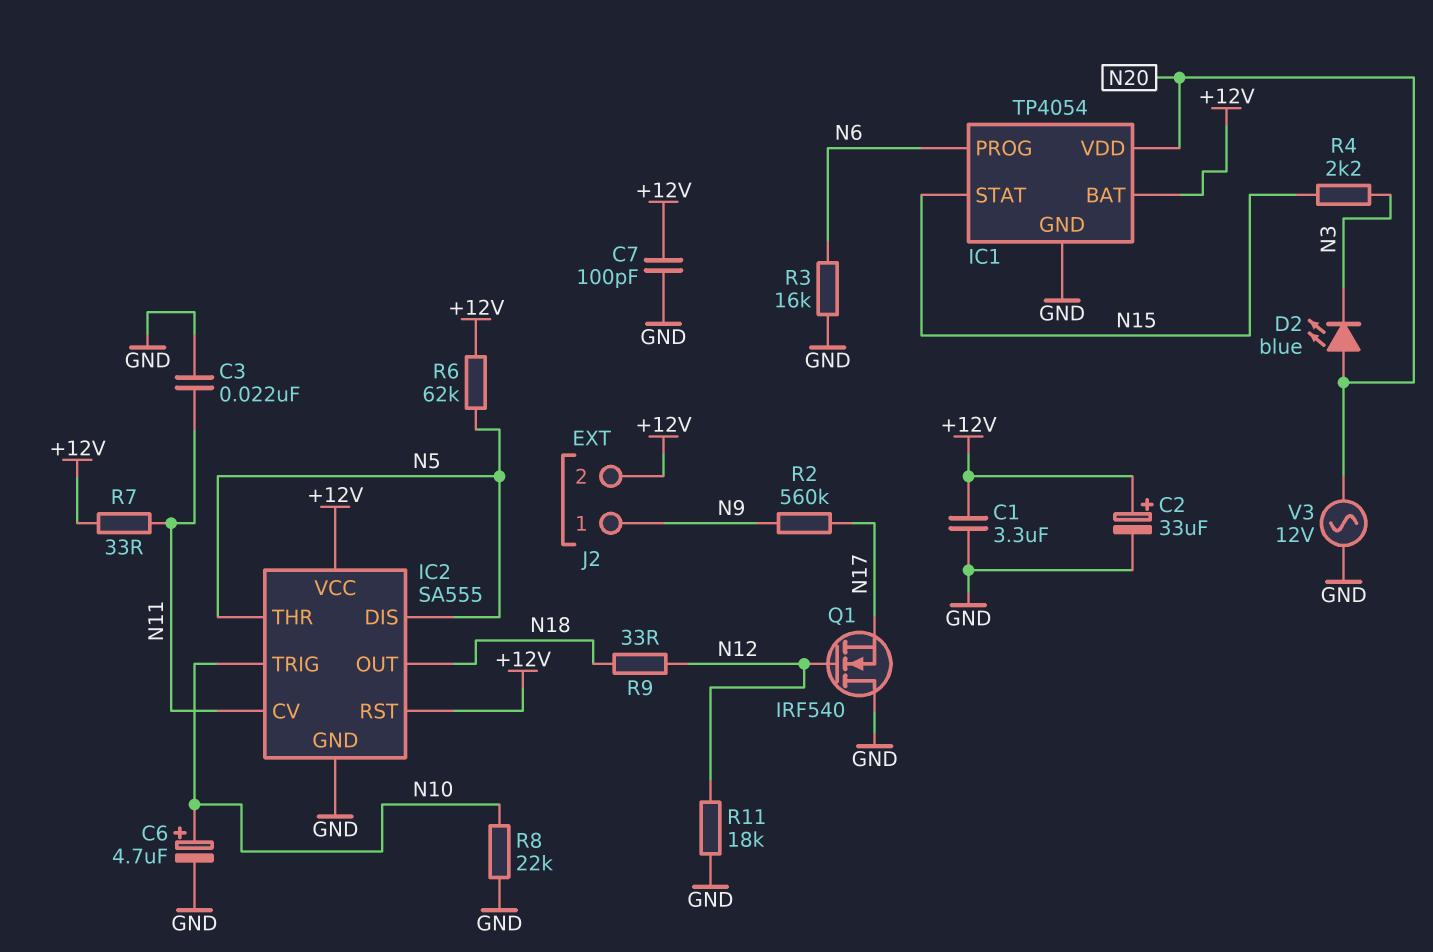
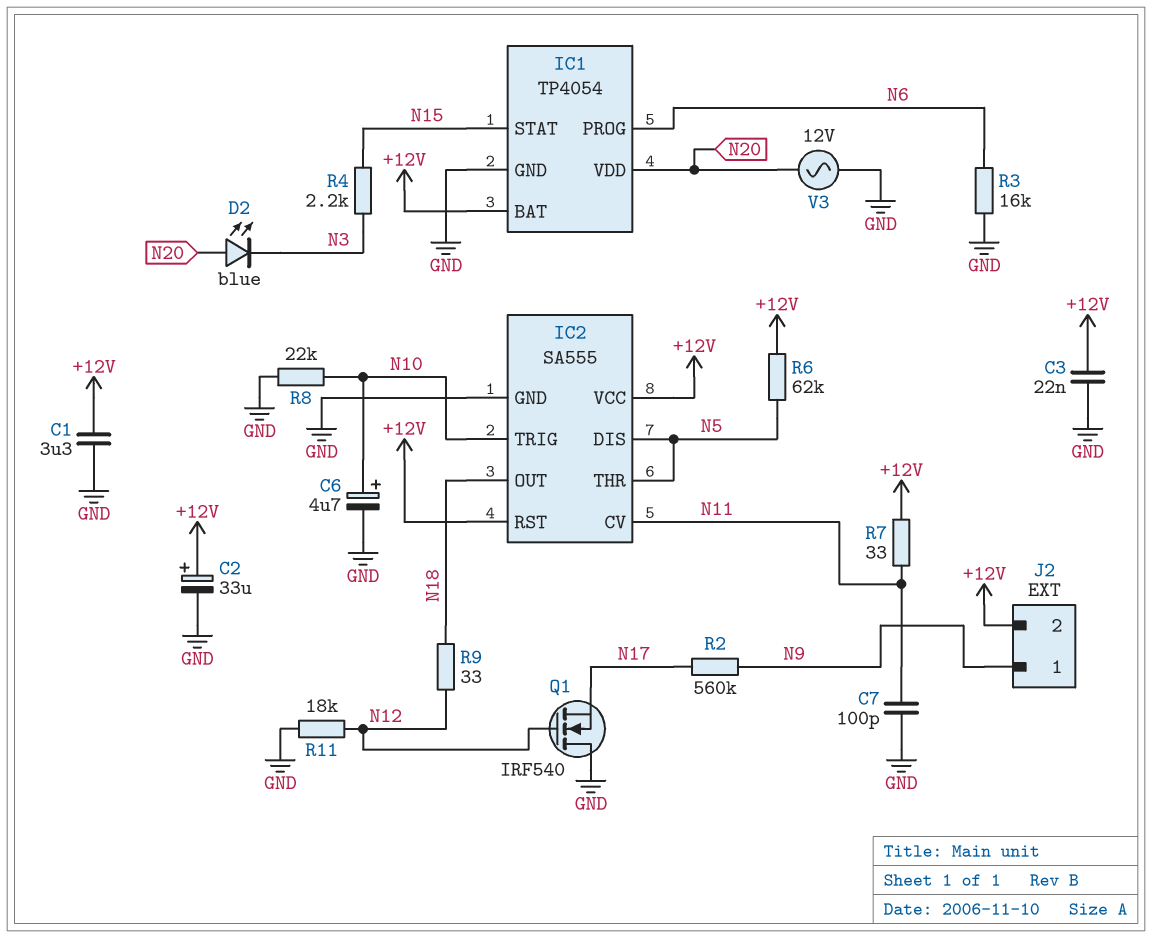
C3: 22nF (GND, N11) -> 22nF (+12V, GND)
C7: 100pF (+12V, GND) -> 100pF (GND, N11)

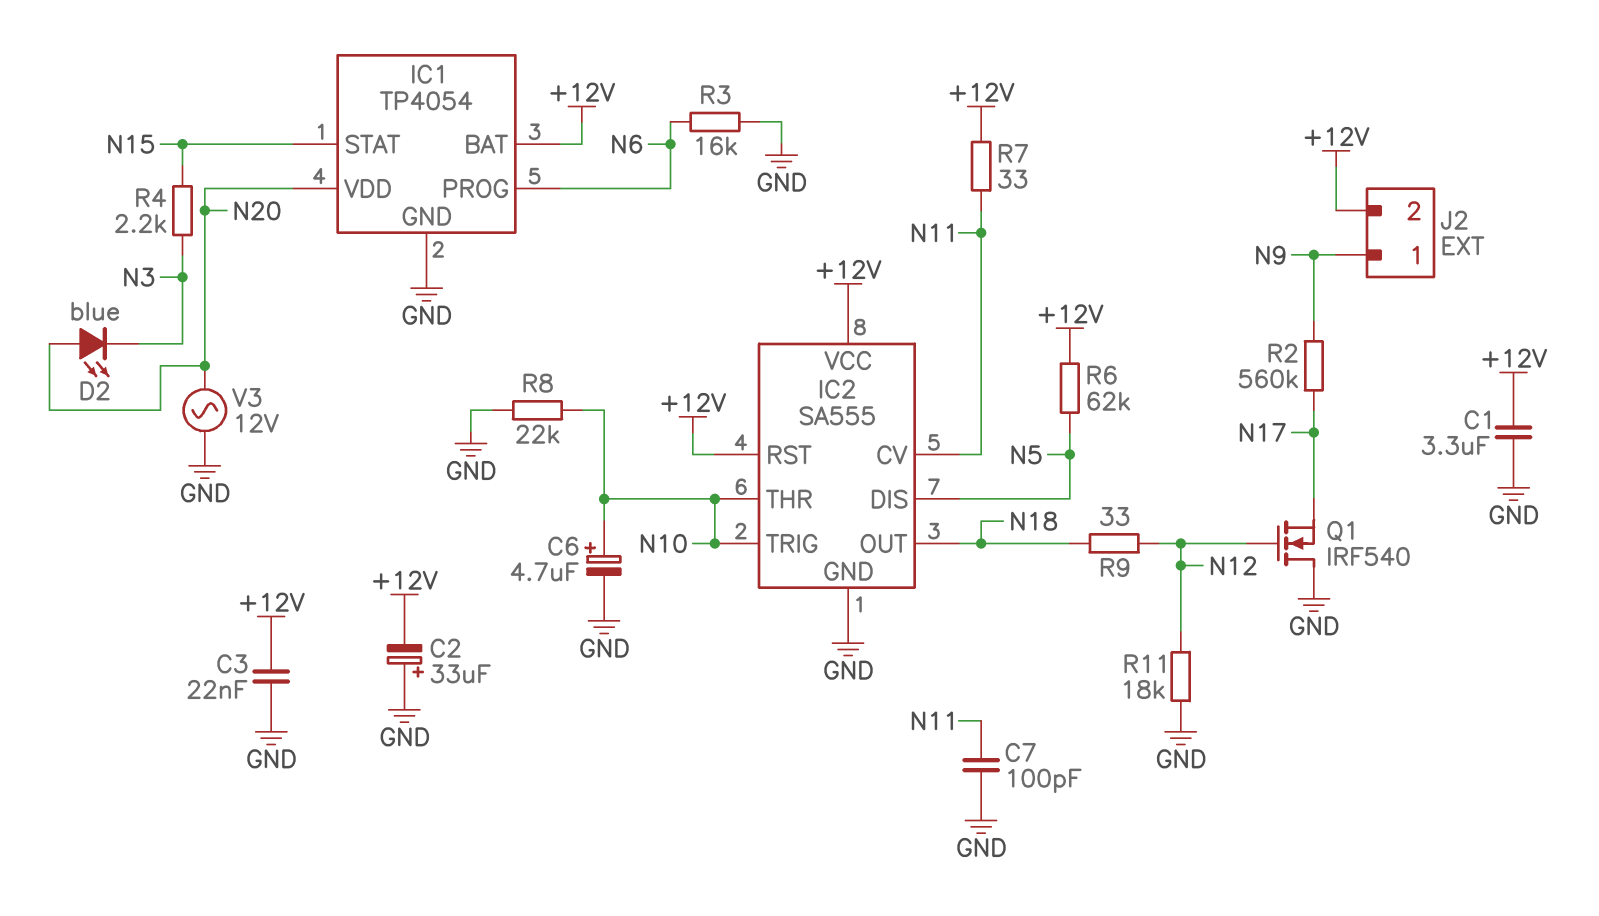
C2: 33uF (plus +12V, minus GND) -> 33uF (plus GND, minus +12V)
IC2 pin THR: N5 -> N10

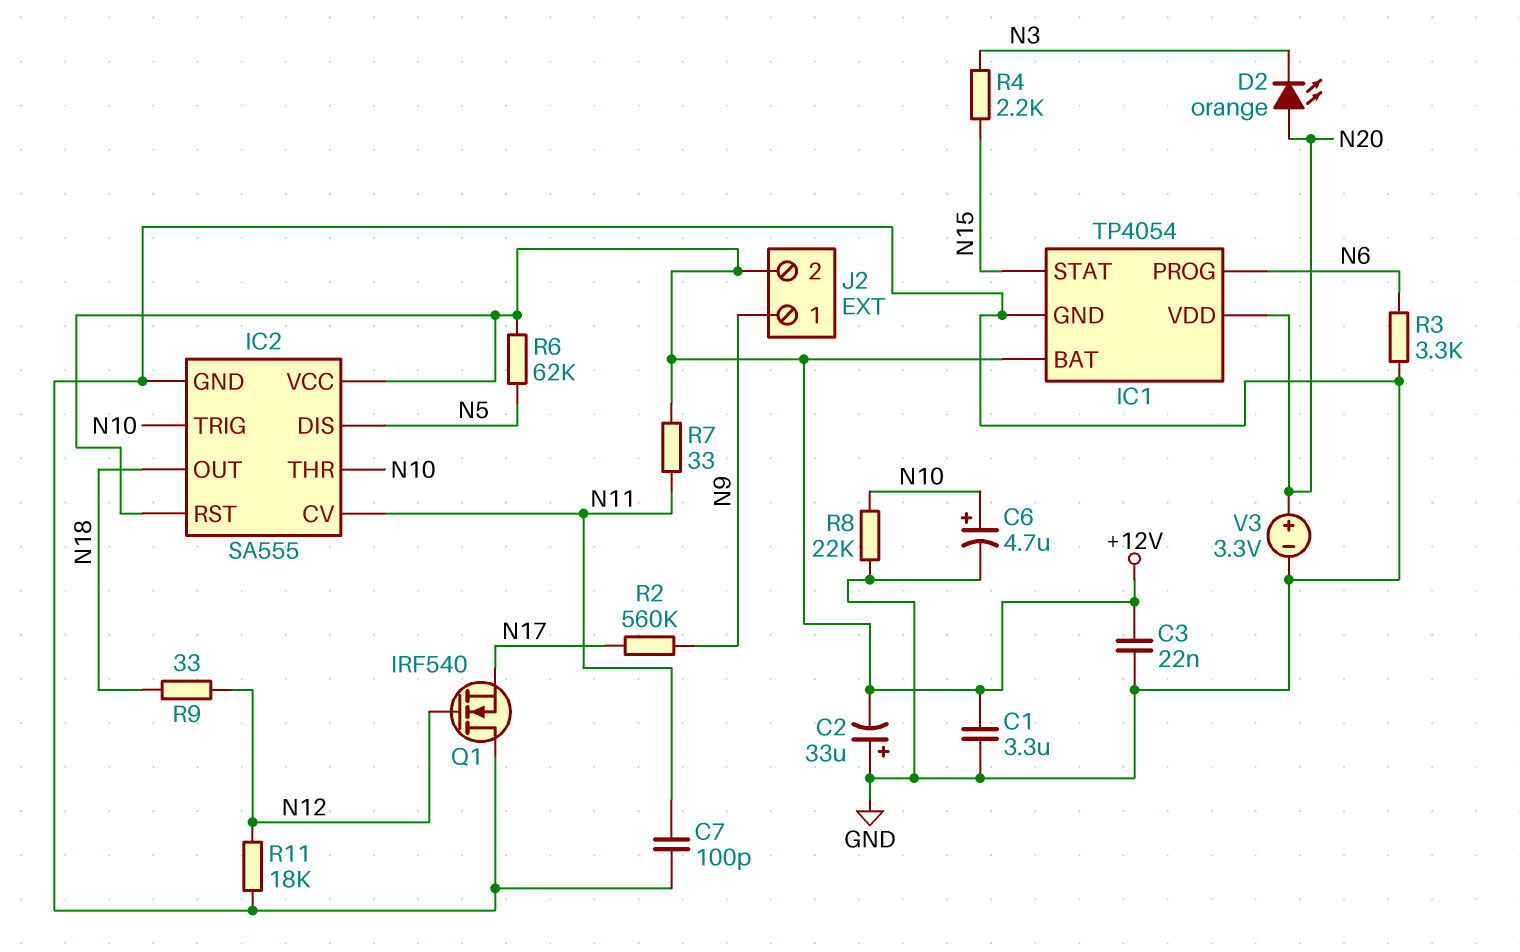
D2: LED blue (A N20, K N3) -> LED orange (A N20, K N3)
R3: 16k (GND, N6) -> 3.3k (GND, N6)
V3: AC 12V (GND, N20) -> 3.3V (plus N20, minus GND)

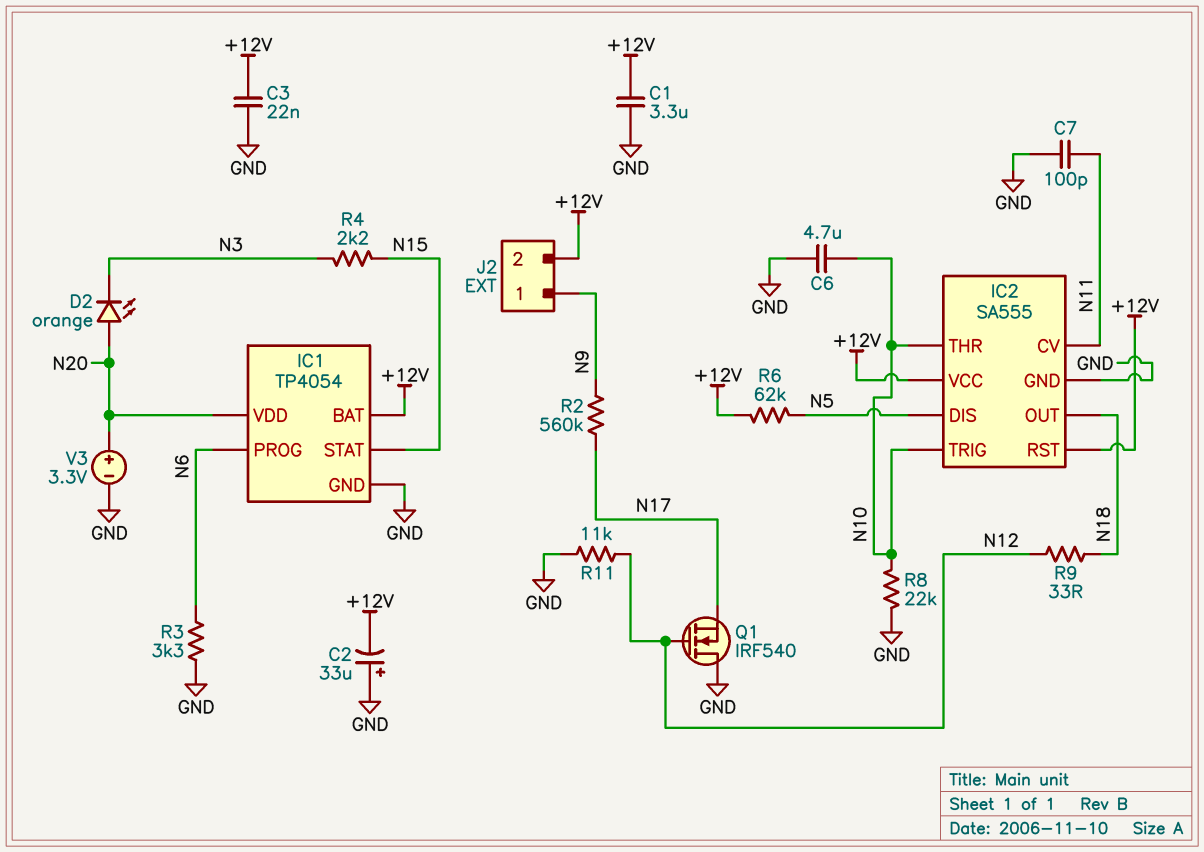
C6: 4.7uF (plus N10, minus GND) -> 4.7uF (GND, N10)
R7: 33 (+12V, N11) -> none
R11: 18k (GND, N12) -> 11k (GND, N12)

